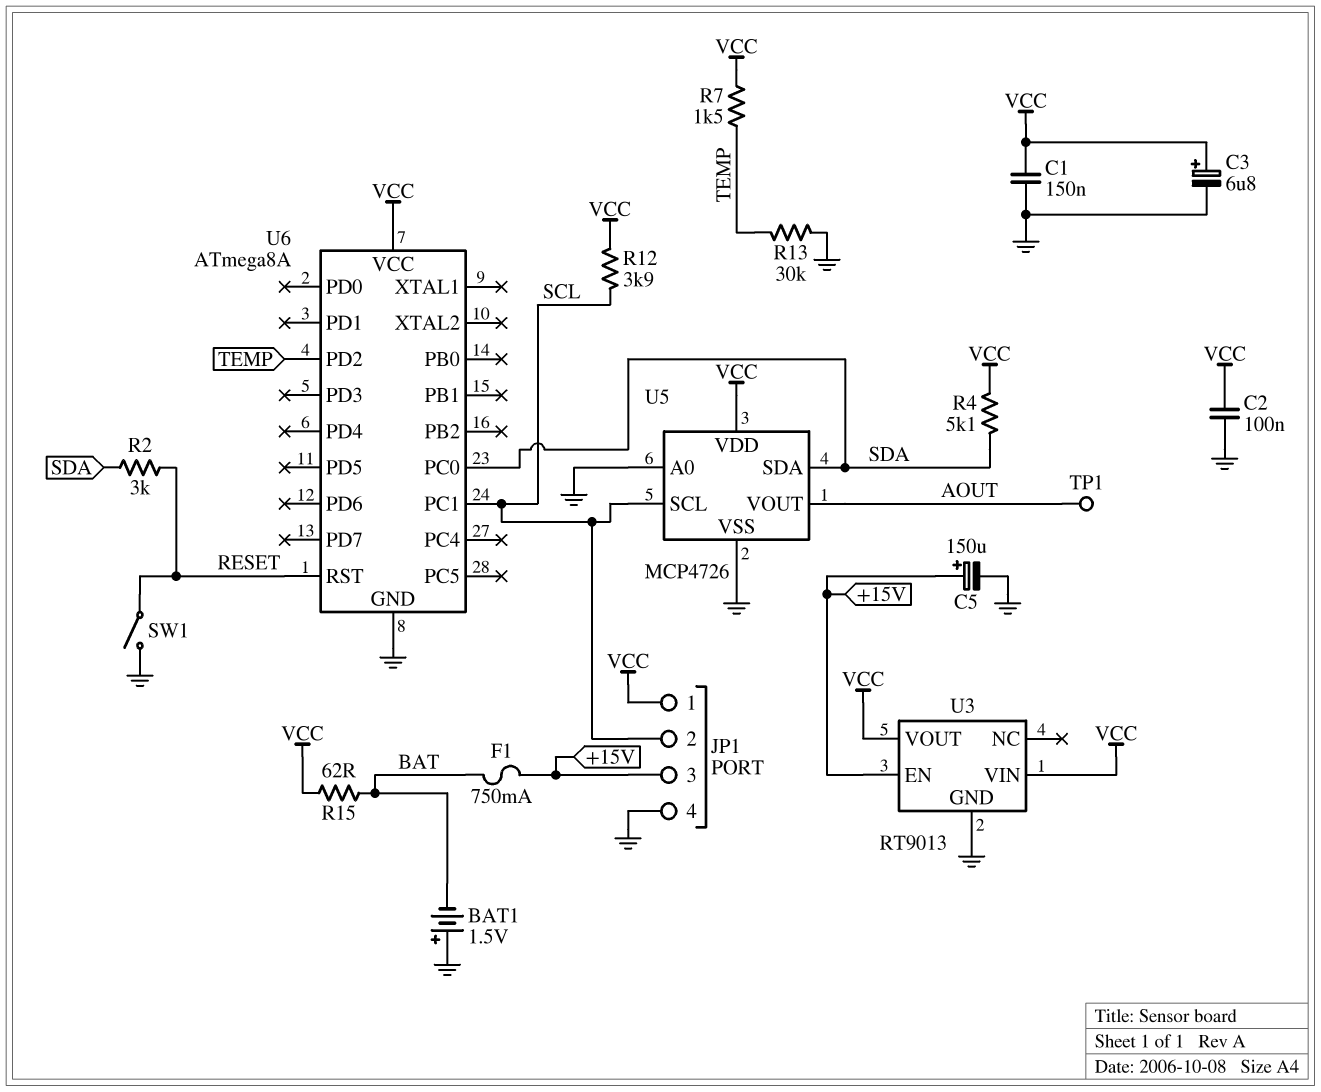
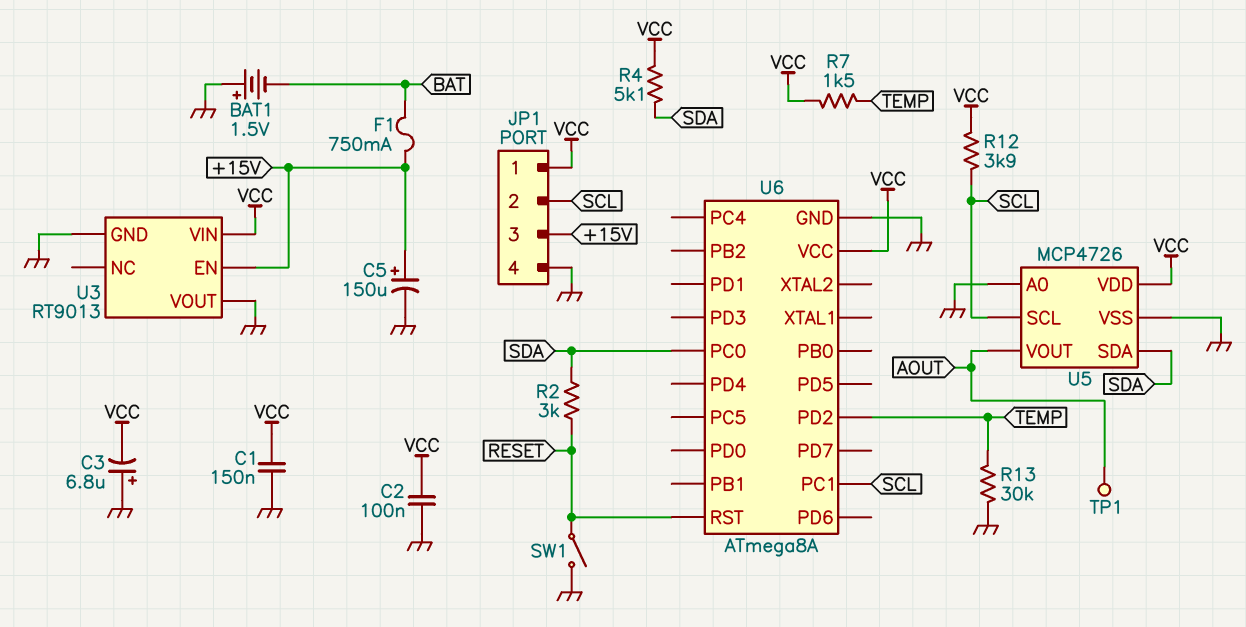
C3: 6.8uF (plus VCC, minus GND) -> 6.8uF (plus GND, minus VCC)
R15: 62 (BAT, VCC) -> none
U3 pin VOUT: VCC -> GND

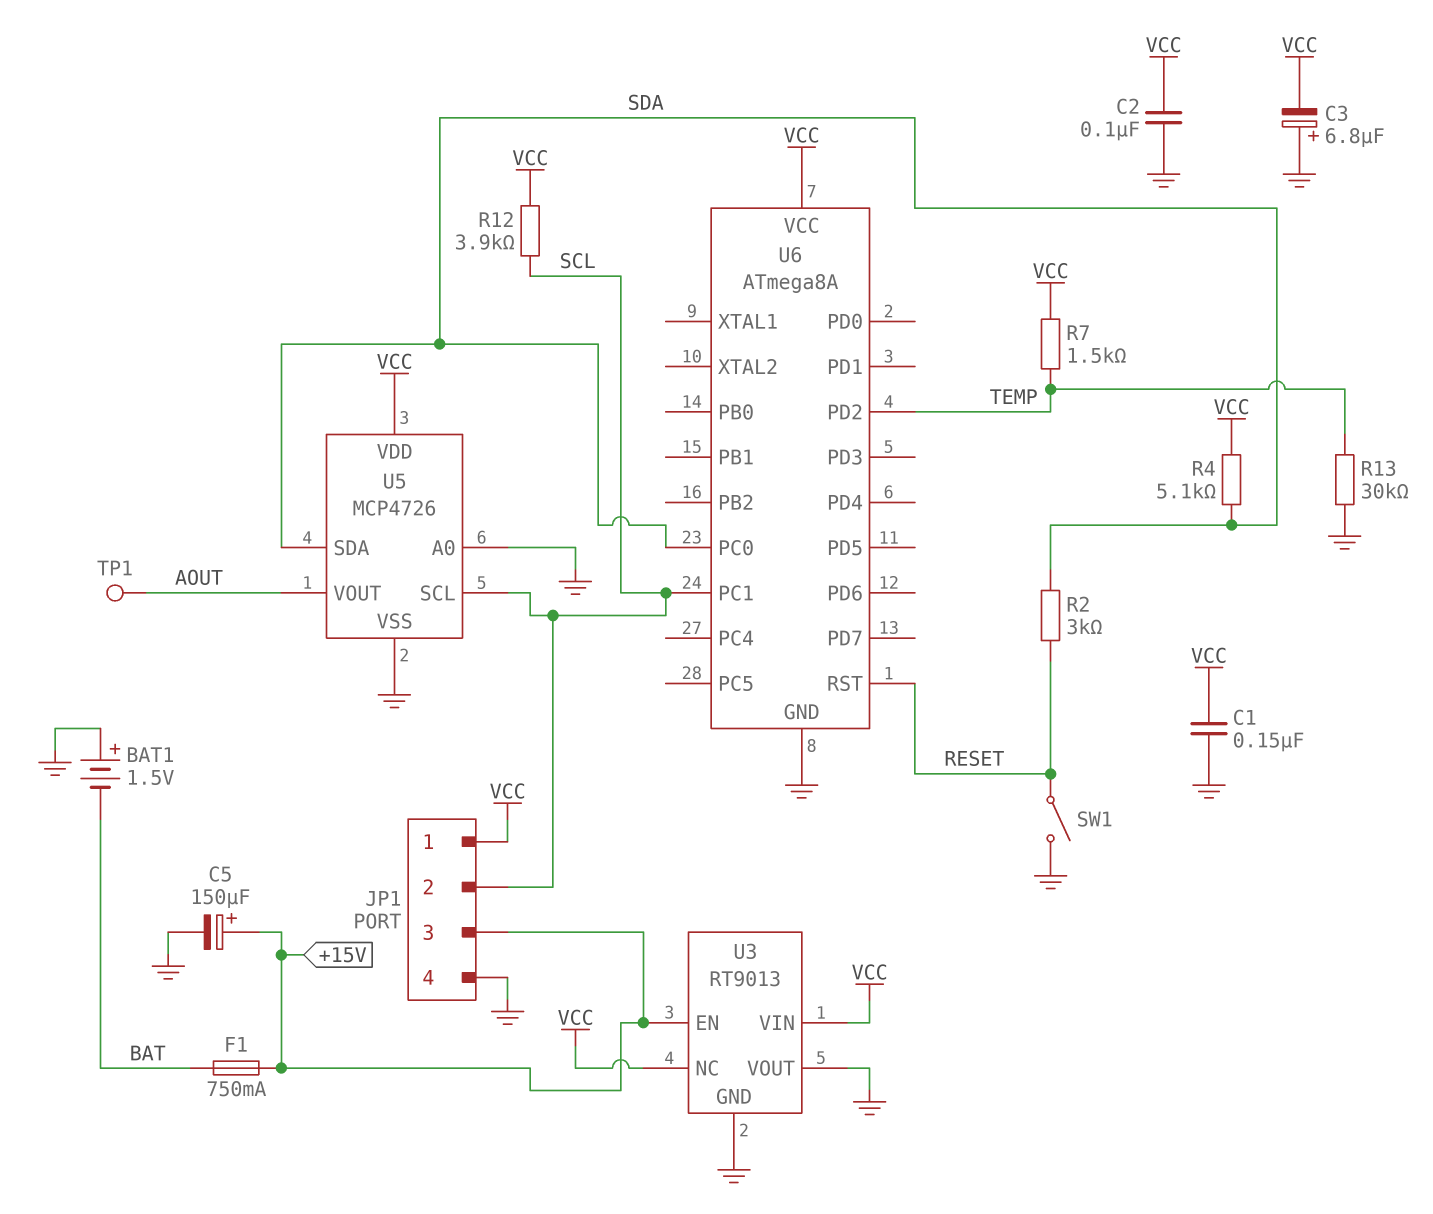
U3 pin NC: none -> VCC

